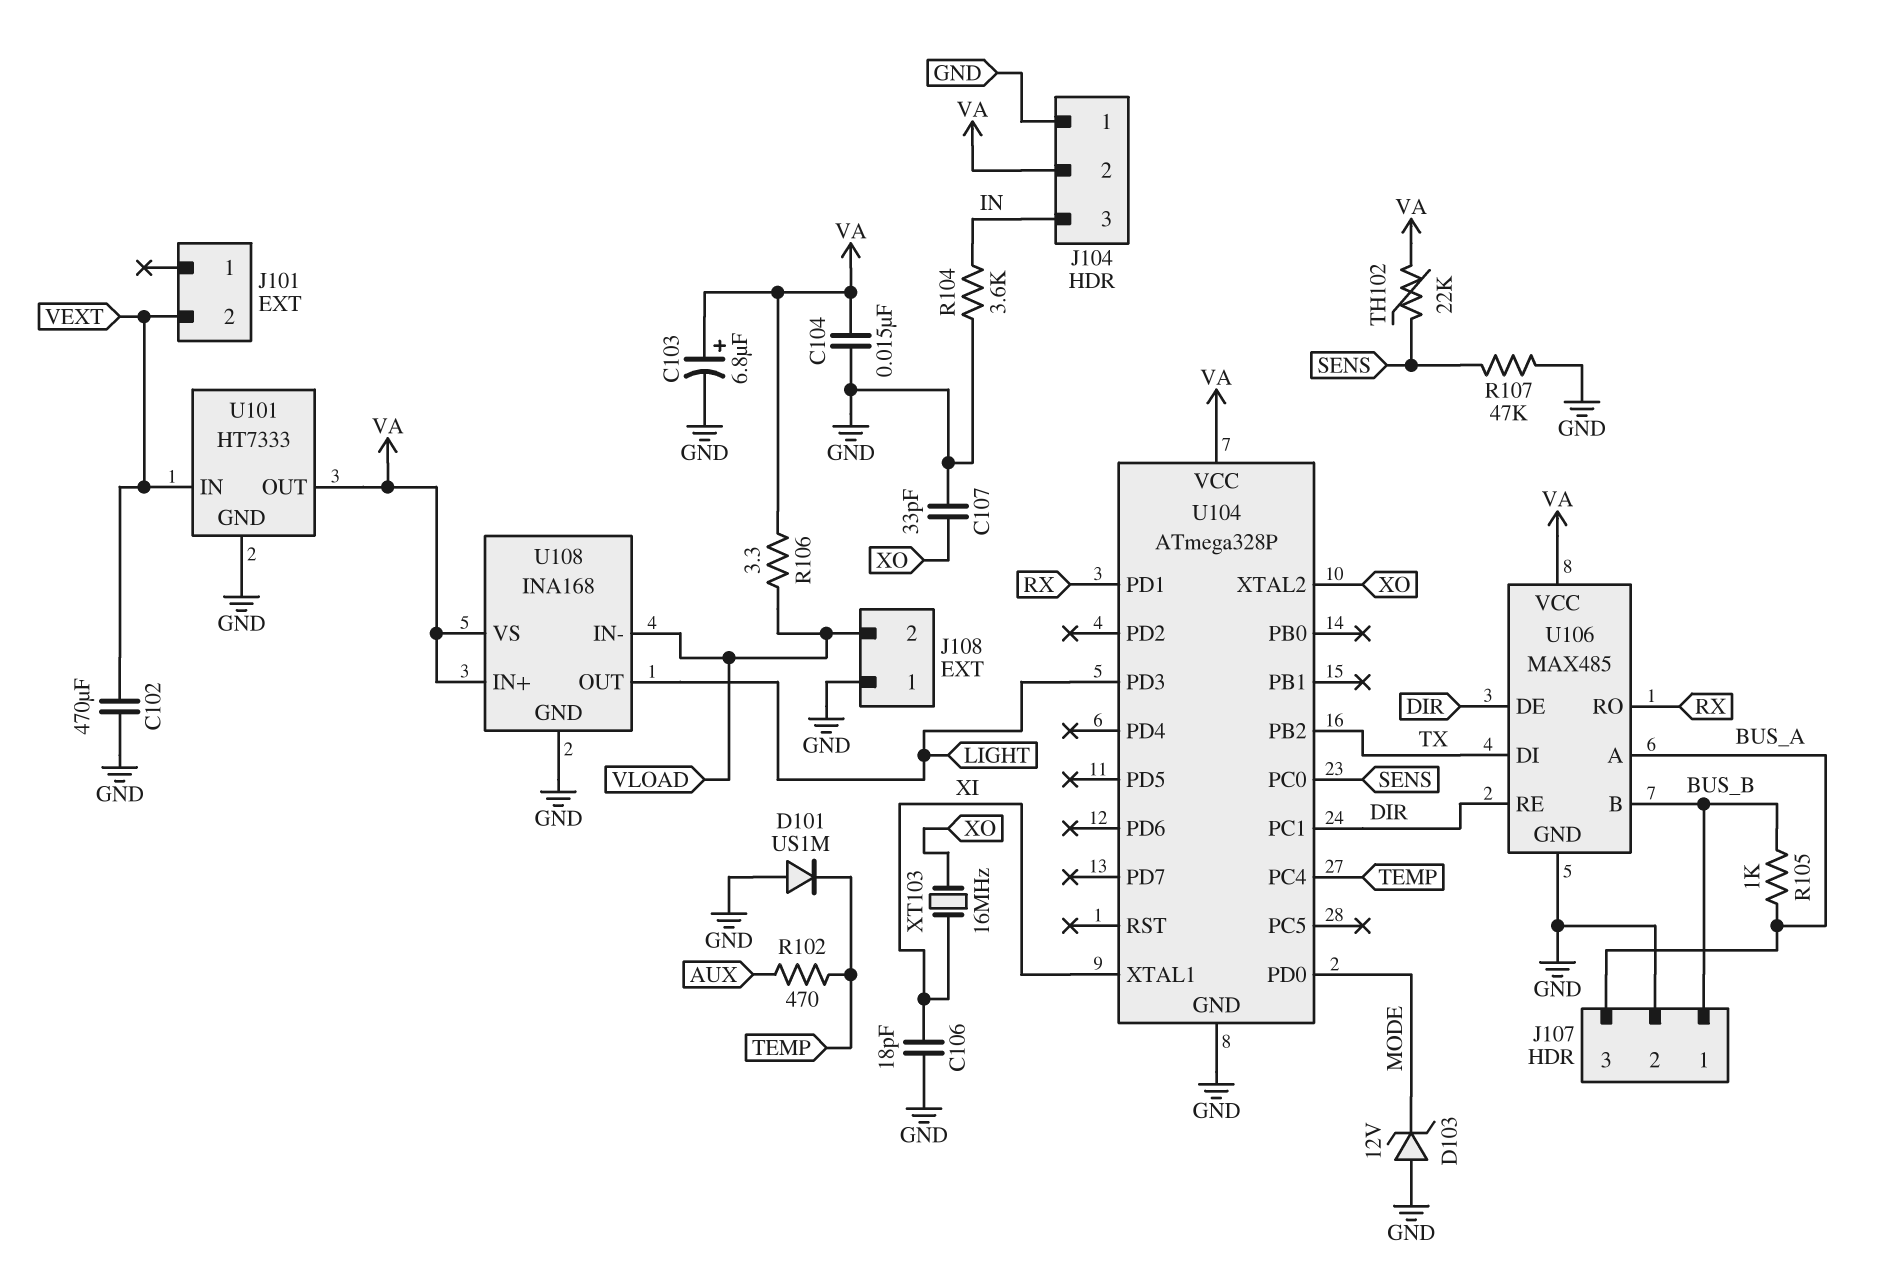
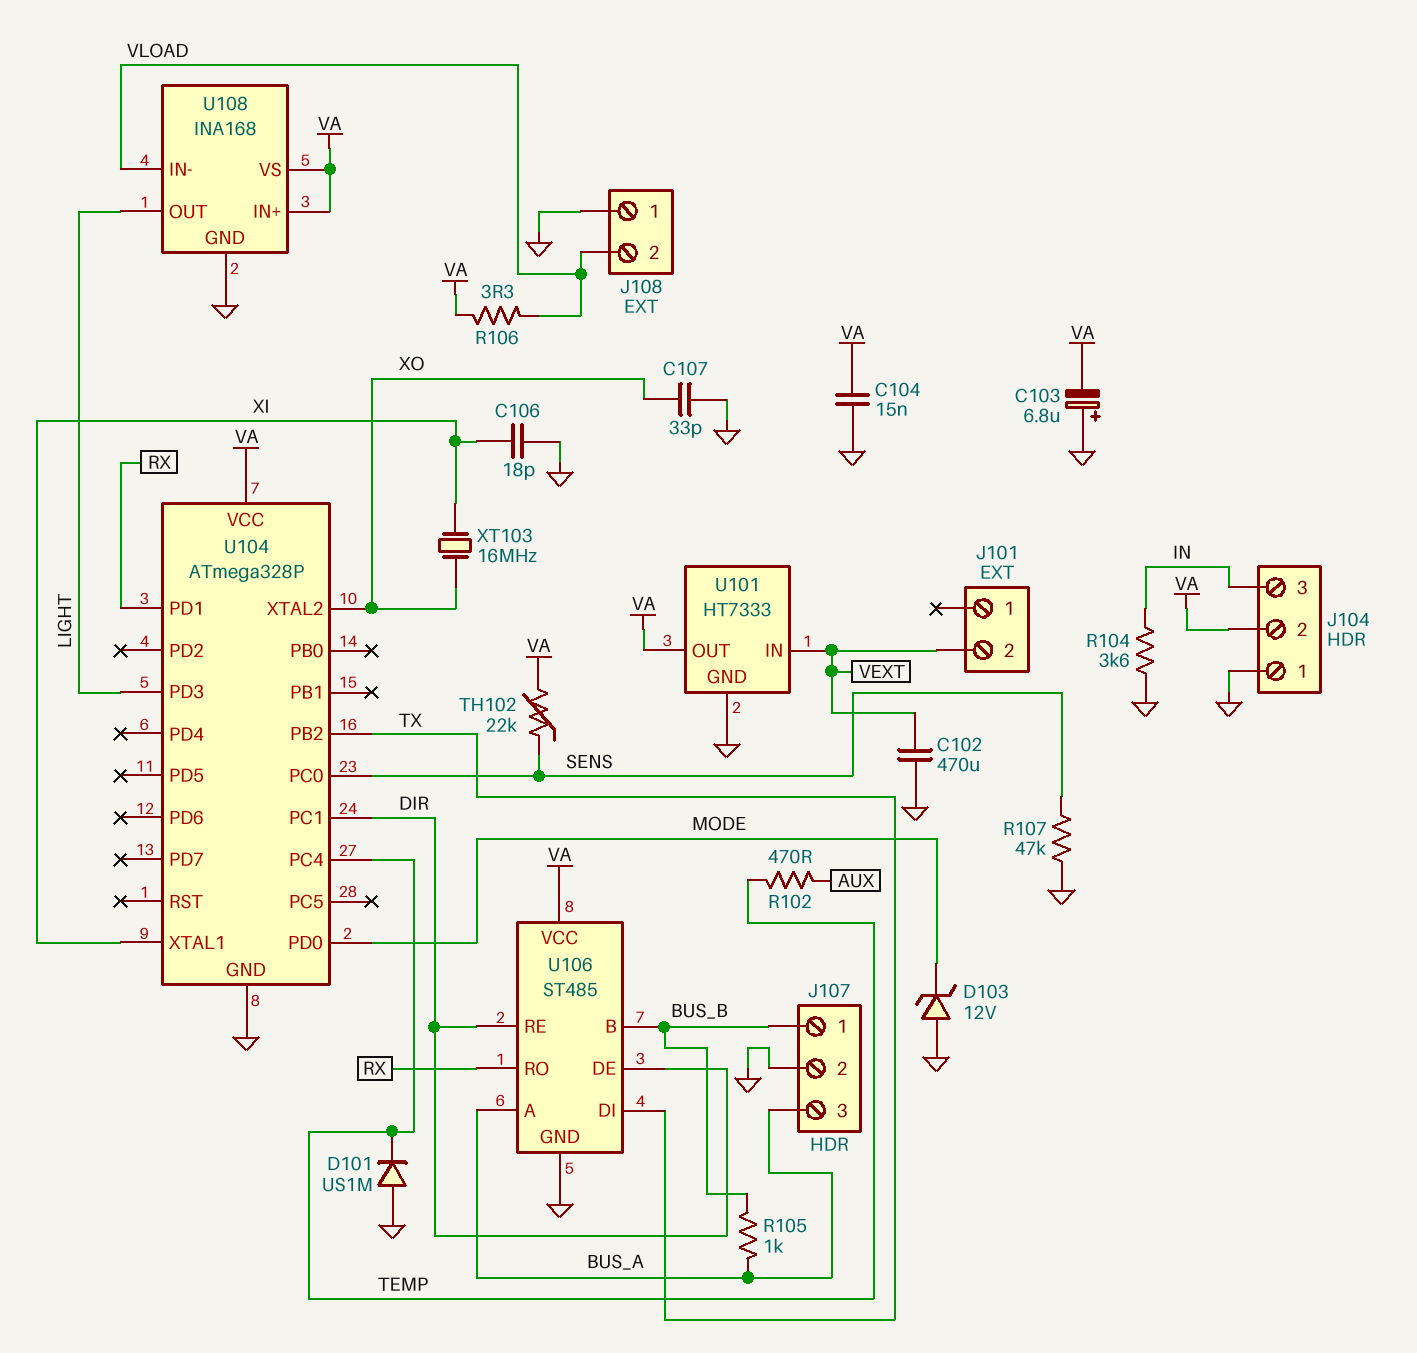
C103: 6.8uF (plus VA, minus GND) -> 6.8uF (plus GND, minus VA)
U106: MAX485 -> ST485

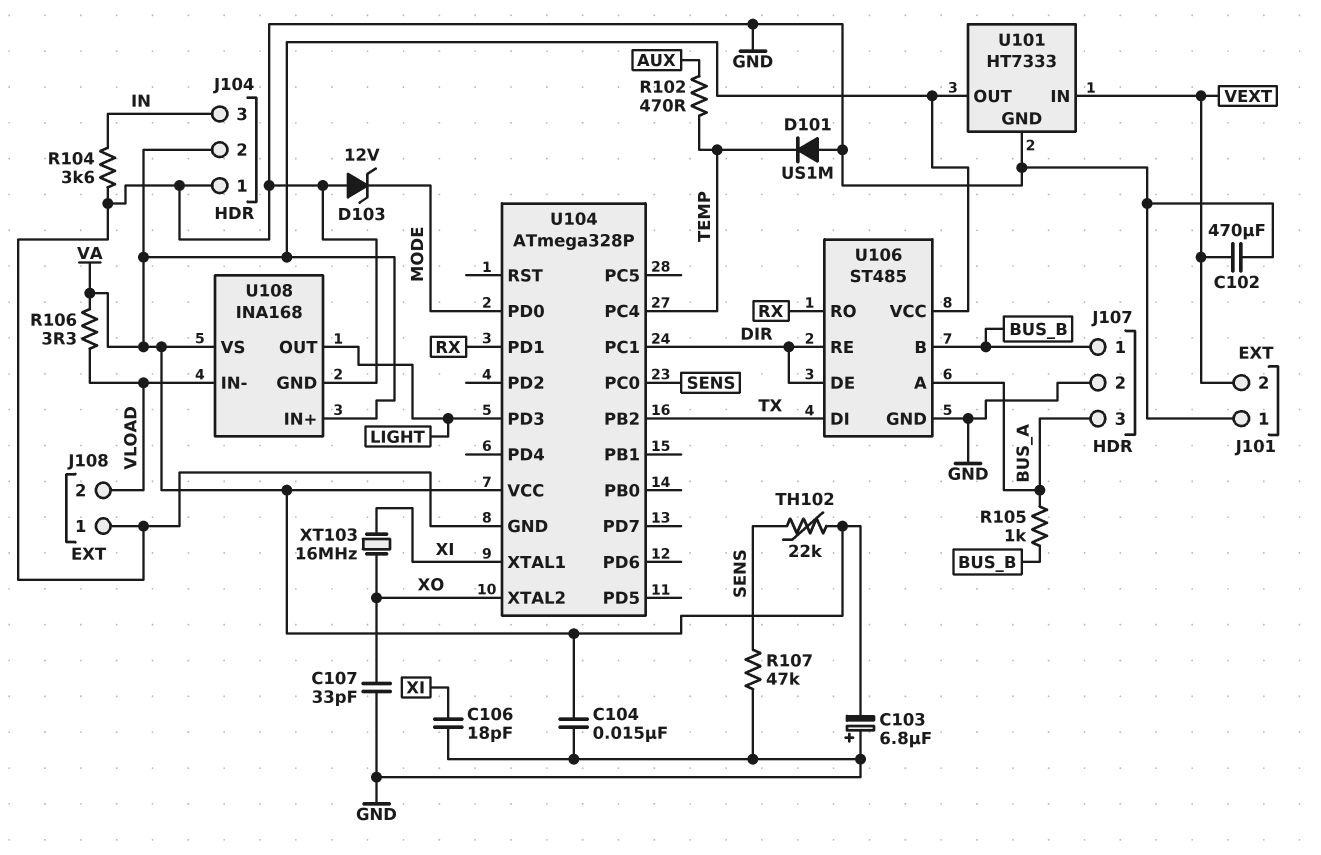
J101 pin 1: none -> GND

